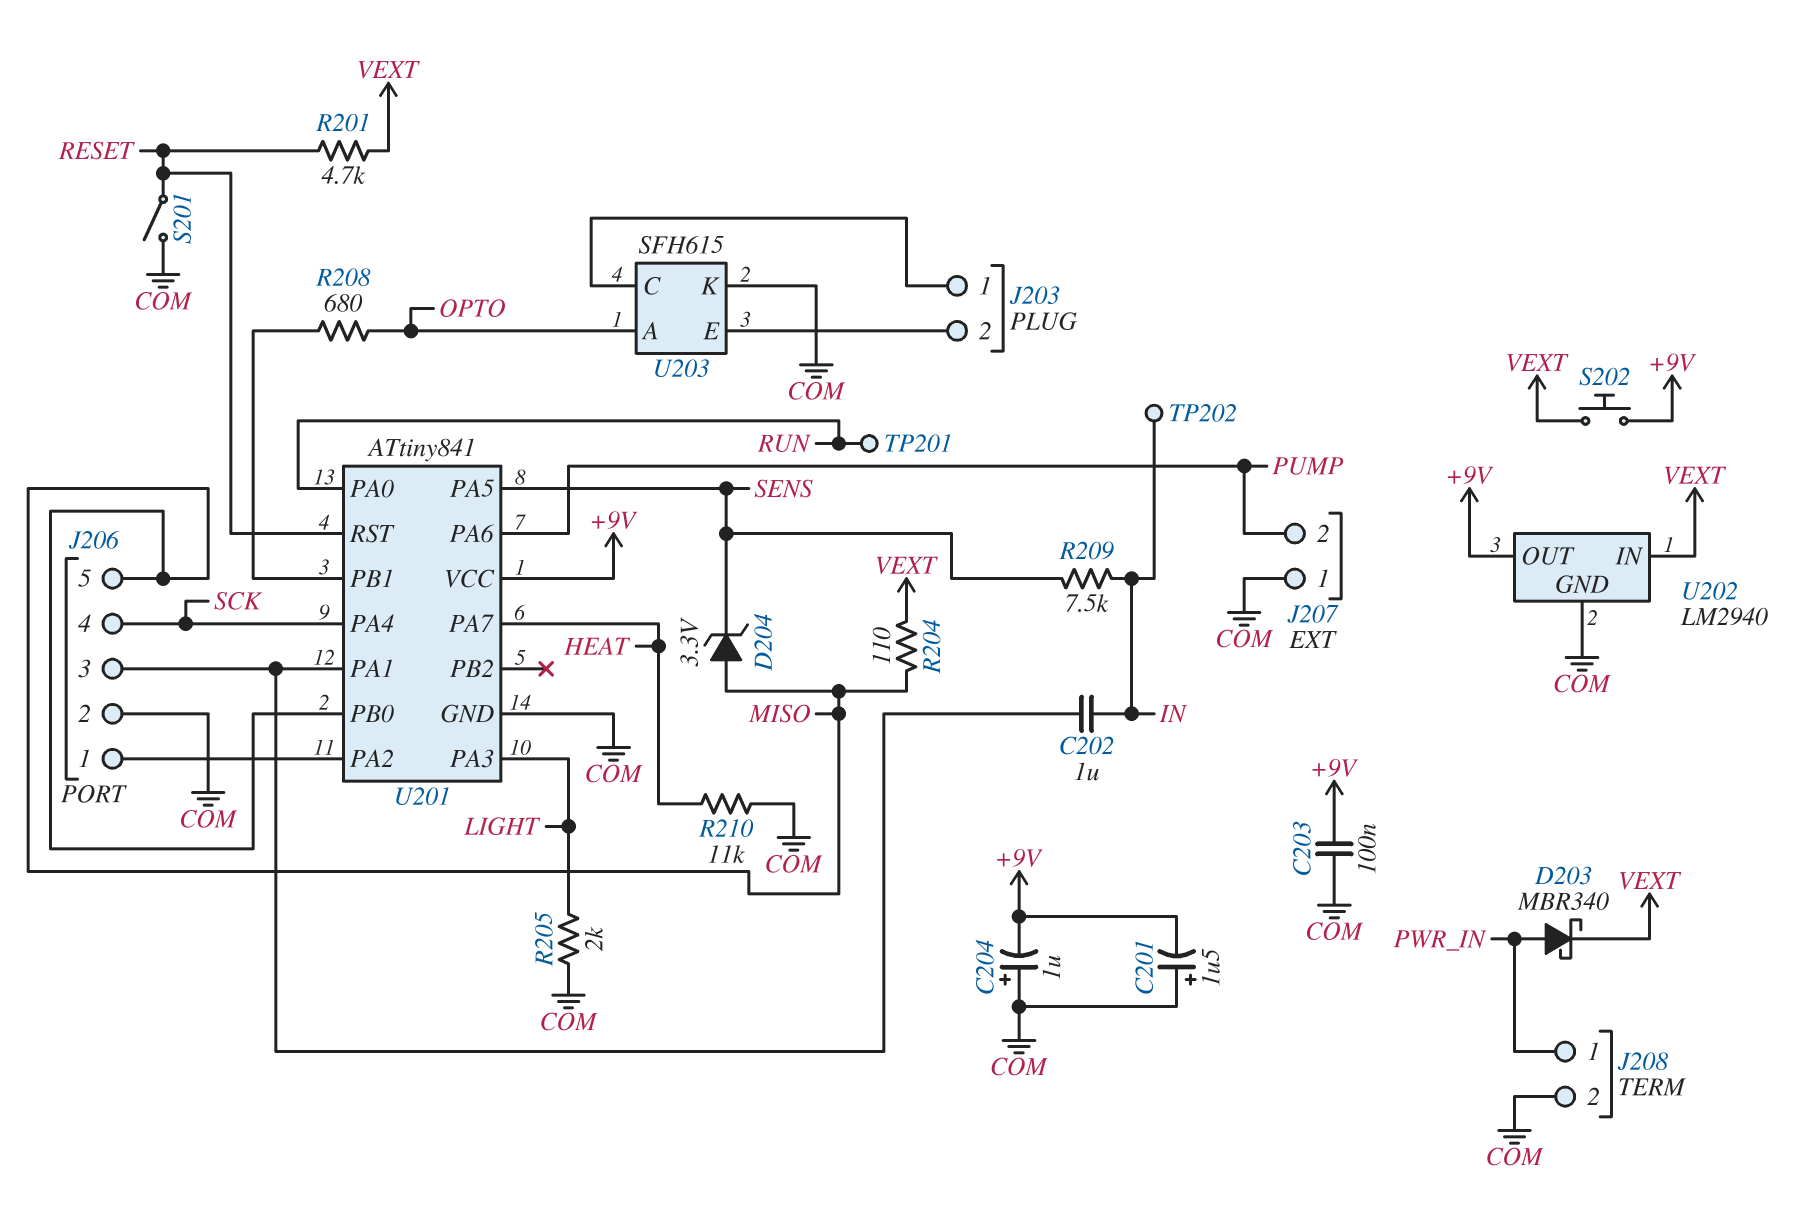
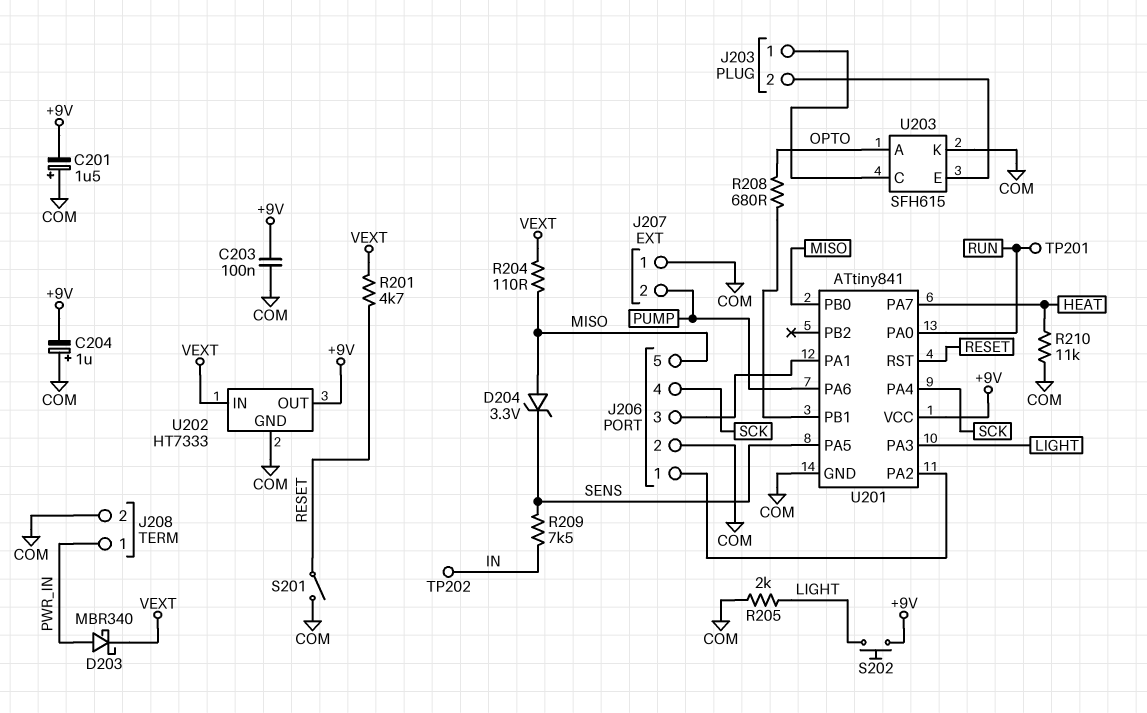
C202: 1uF (IN, J206/3) -> none
S202: button (+9V, VEXT) -> button (+9V, LIGHT)
U202: LM2940 -> HT7333

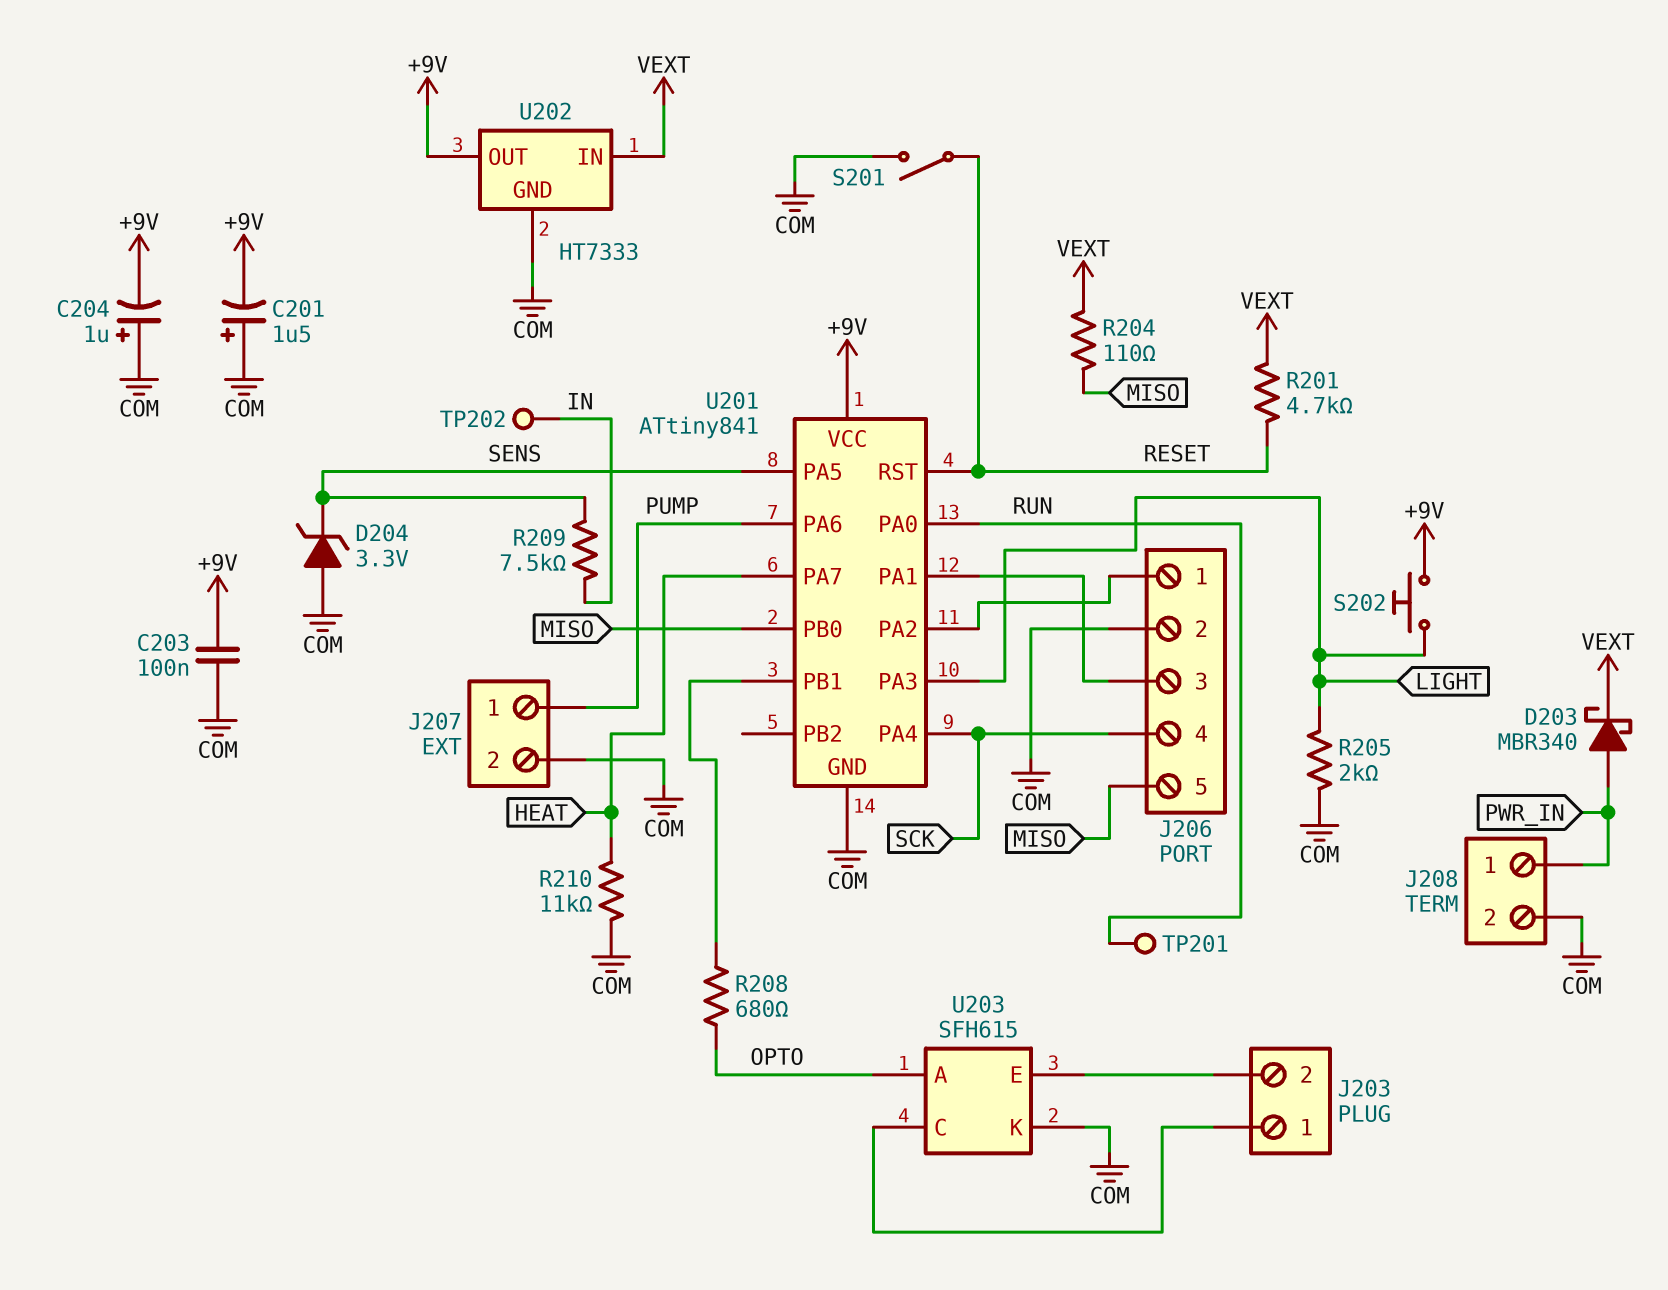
D204: zener 3.3V (A MISO, K SENS) -> zener 3.3V (A COM, K SENS)
J207 pin 1: COM -> PUMP
J207 pin 2: PUMP -> COM

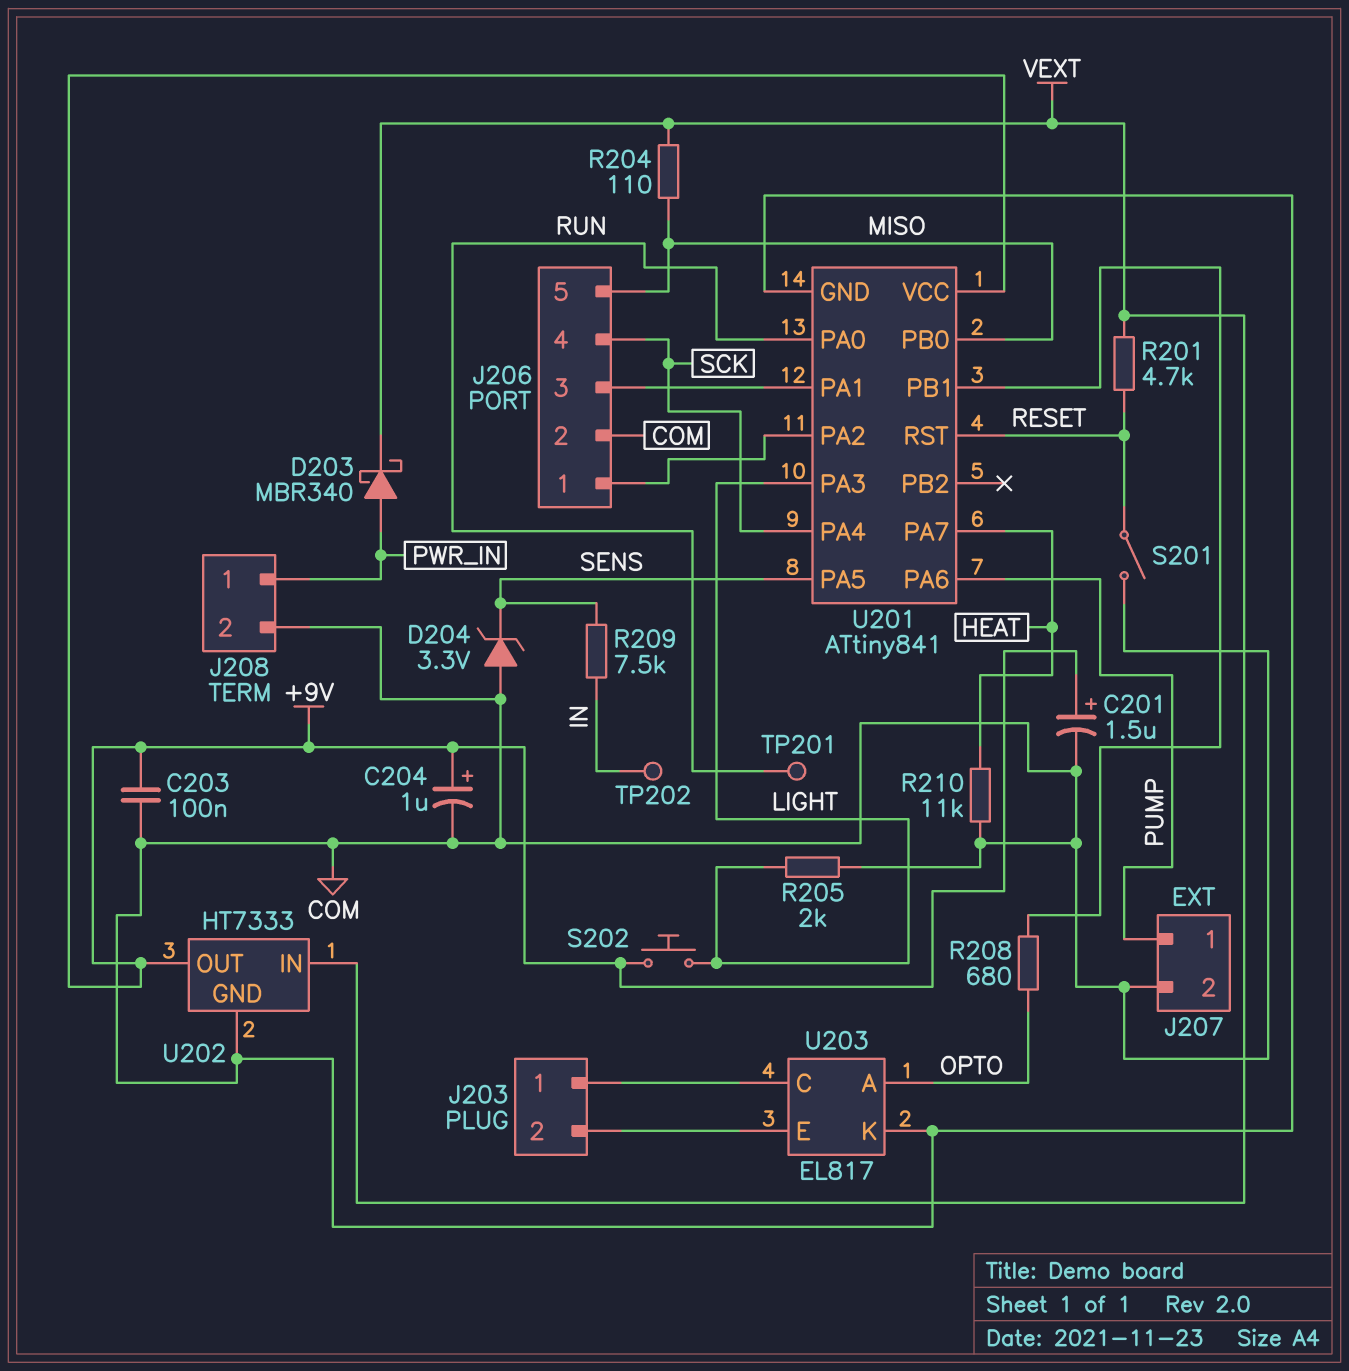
C201: 1.5uF (plus COM, minus +9V) -> 1.5uF (plus +9V, minus COM)
C204: 1uF (plus COM, minus +9V) -> 1uF (plus +9V, minus COM)
U203: SFH615 -> EL817

